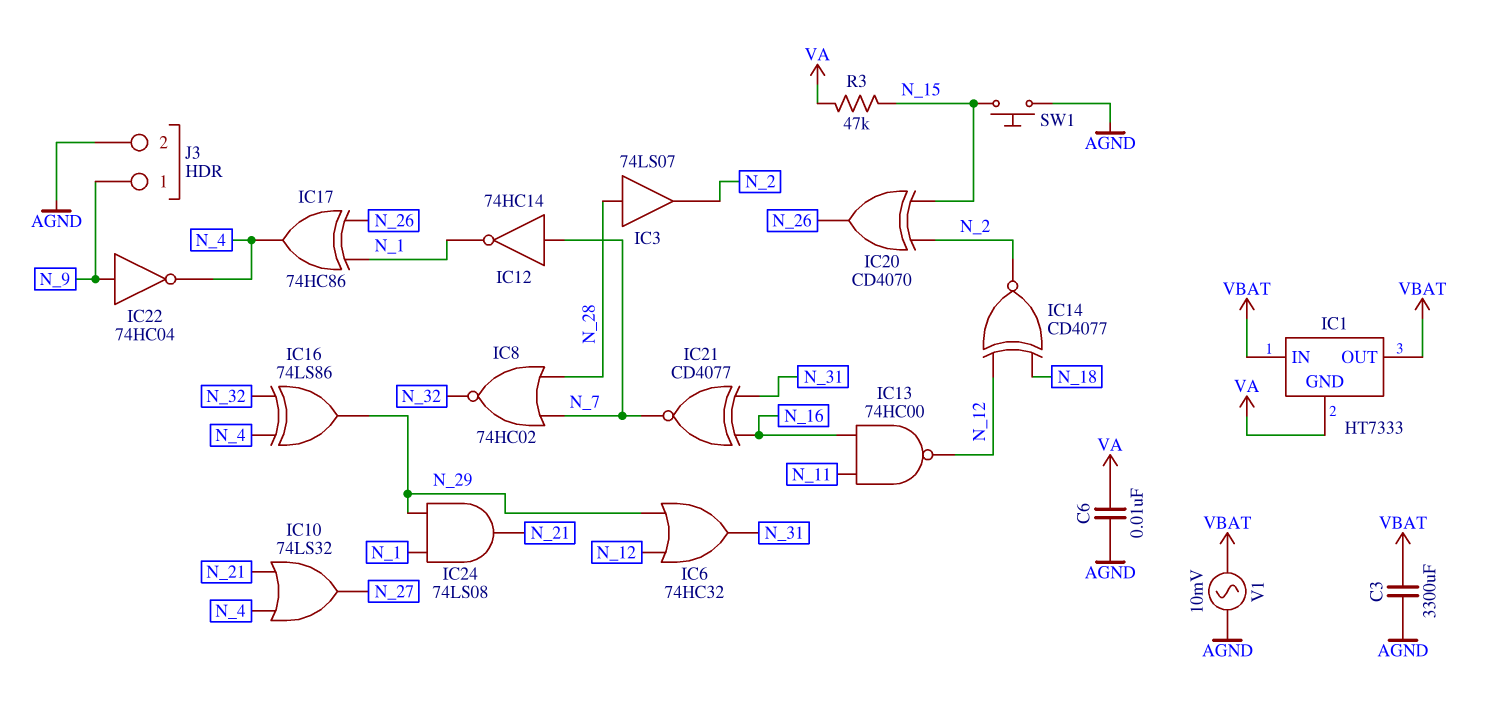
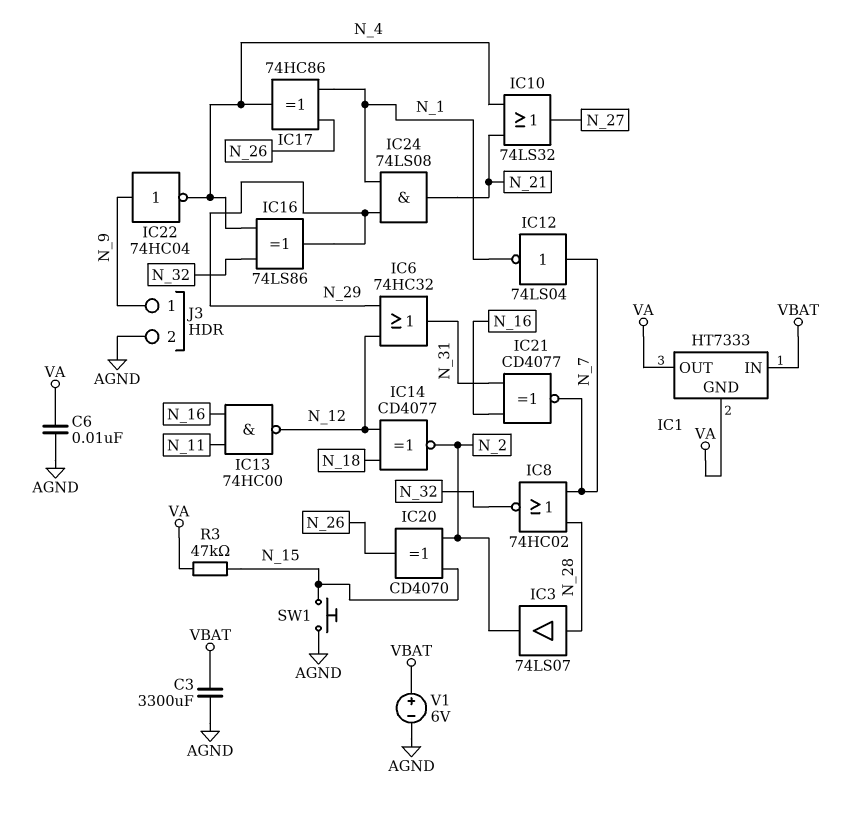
IC1 pin OUT: VBAT -> VA
IC12: NOT 74HC14 (in N_7, out N_1) -> NOT 74LS04 (in N_7, out N_1)
V1: AC 10mV (AGND, VBAT) -> 6V (plus VBAT, minus AGND)

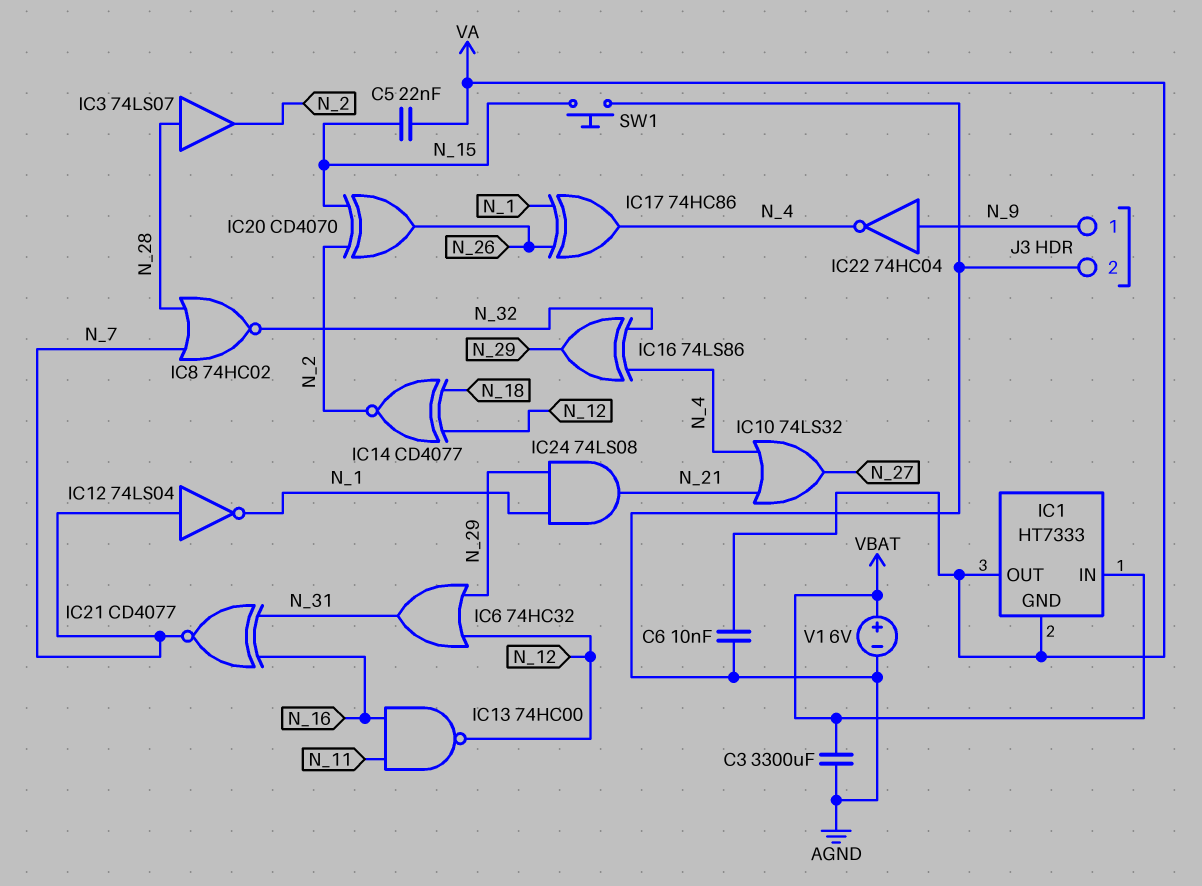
C5: none -> 22nF (N_15, VA)
R3: 47k (N_15, VA) -> none

